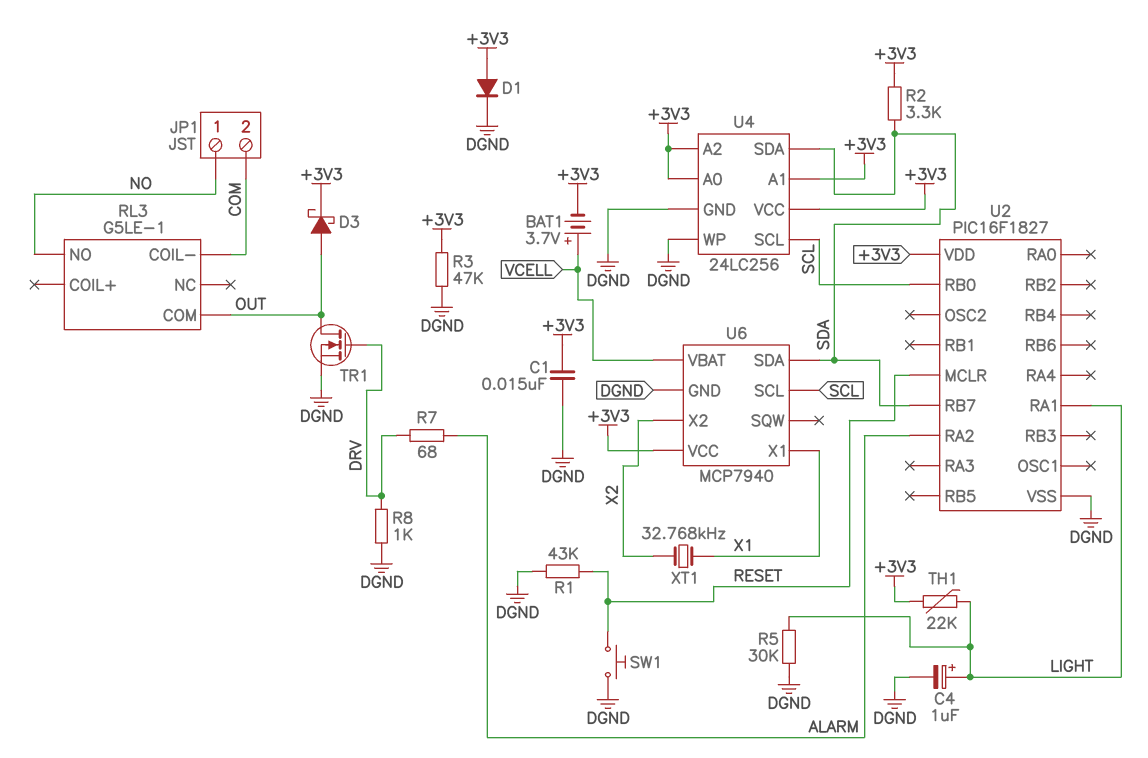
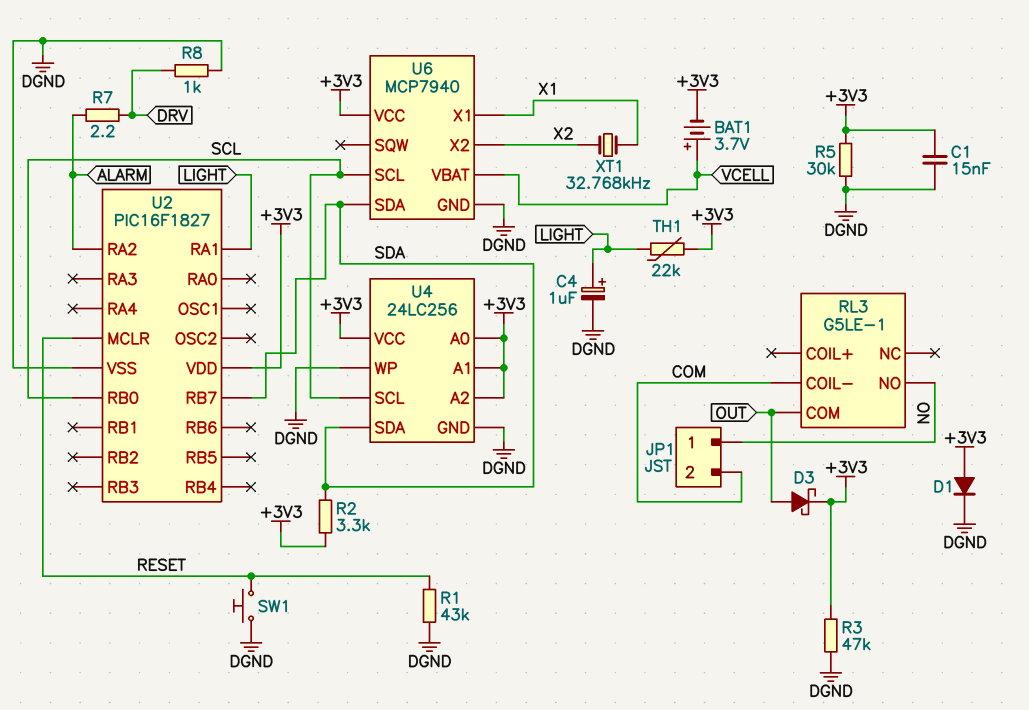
R5: 30k (DGND, LIGHT) -> 30k (+3V3, DGND)
R7: 68 (ALARM, DRV) -> 2.2 (ALARM, DRV)
TR1: NMOS (G DRV, D OUT, S DGND) -> none

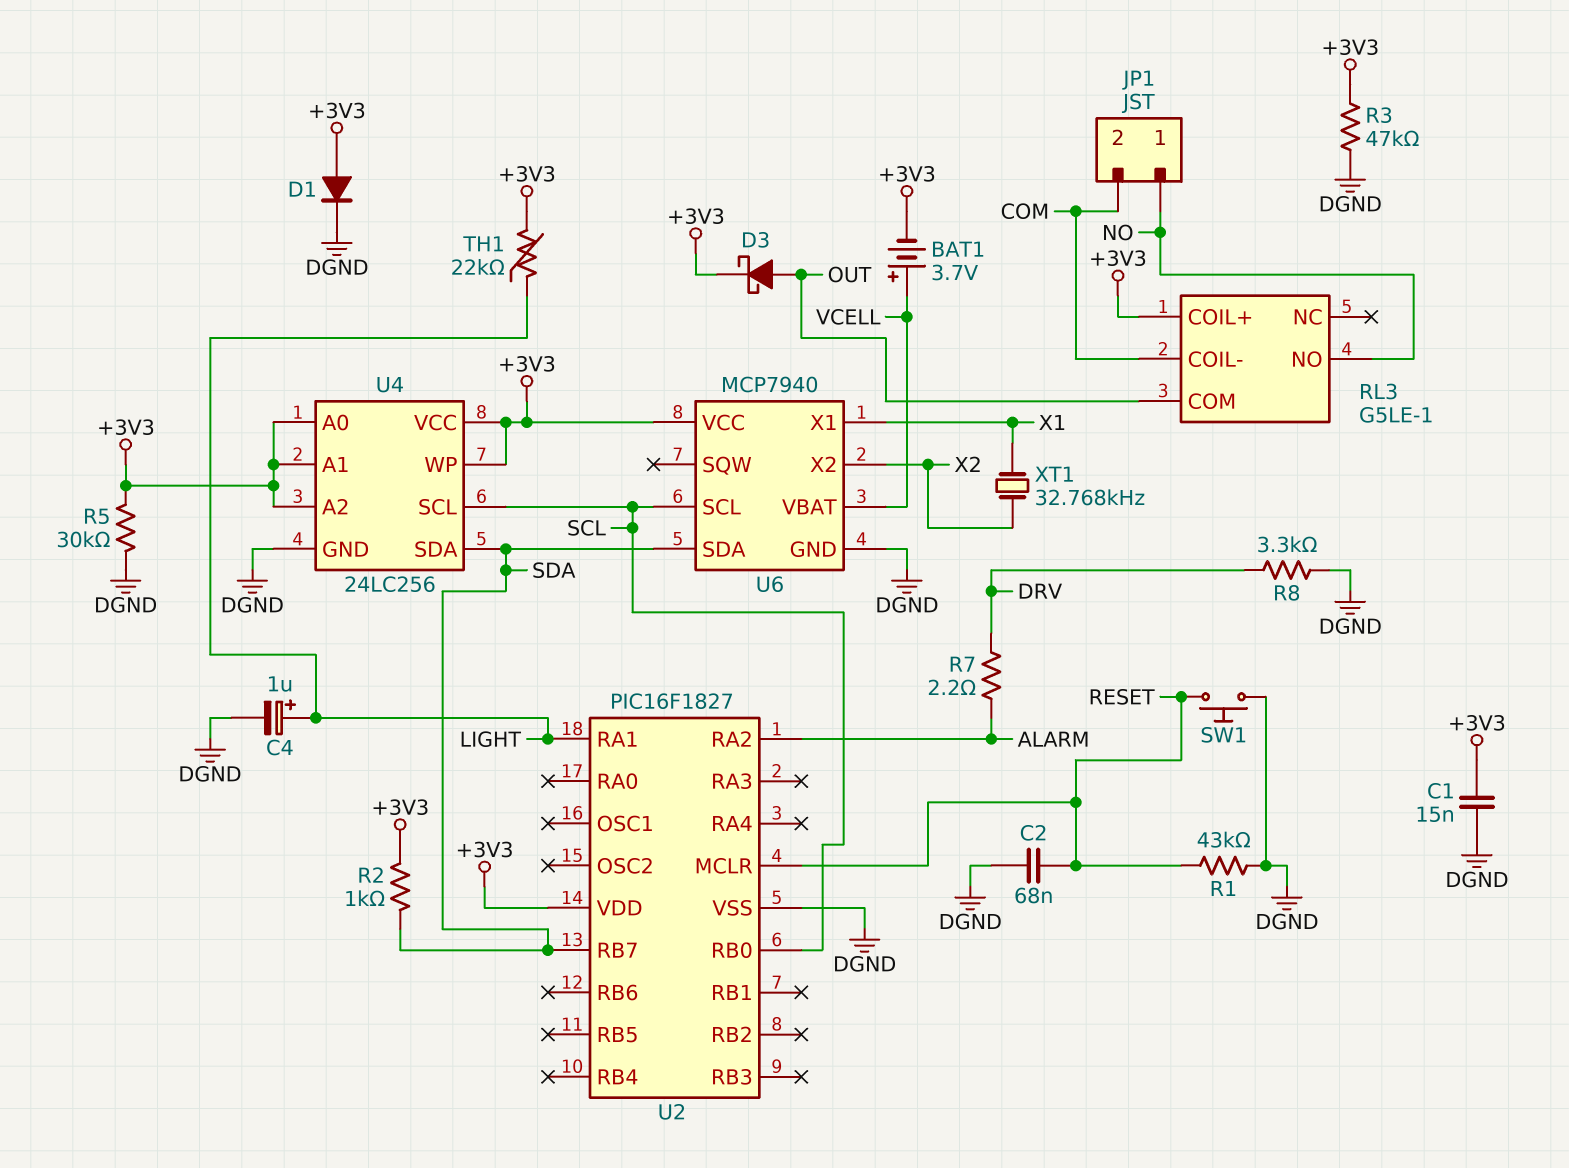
C2: none -> 68nF (DGND, RESET)
R2: 3.3k (+3V3, SDA) -> 1k (+3V3, SDA)
R8: 1k (DGND, DRV) -> 3.3k (DGND, DRV)
RL3 pin COIL+: none -> +3V3
U4 pin WP: DGND -> +3V3

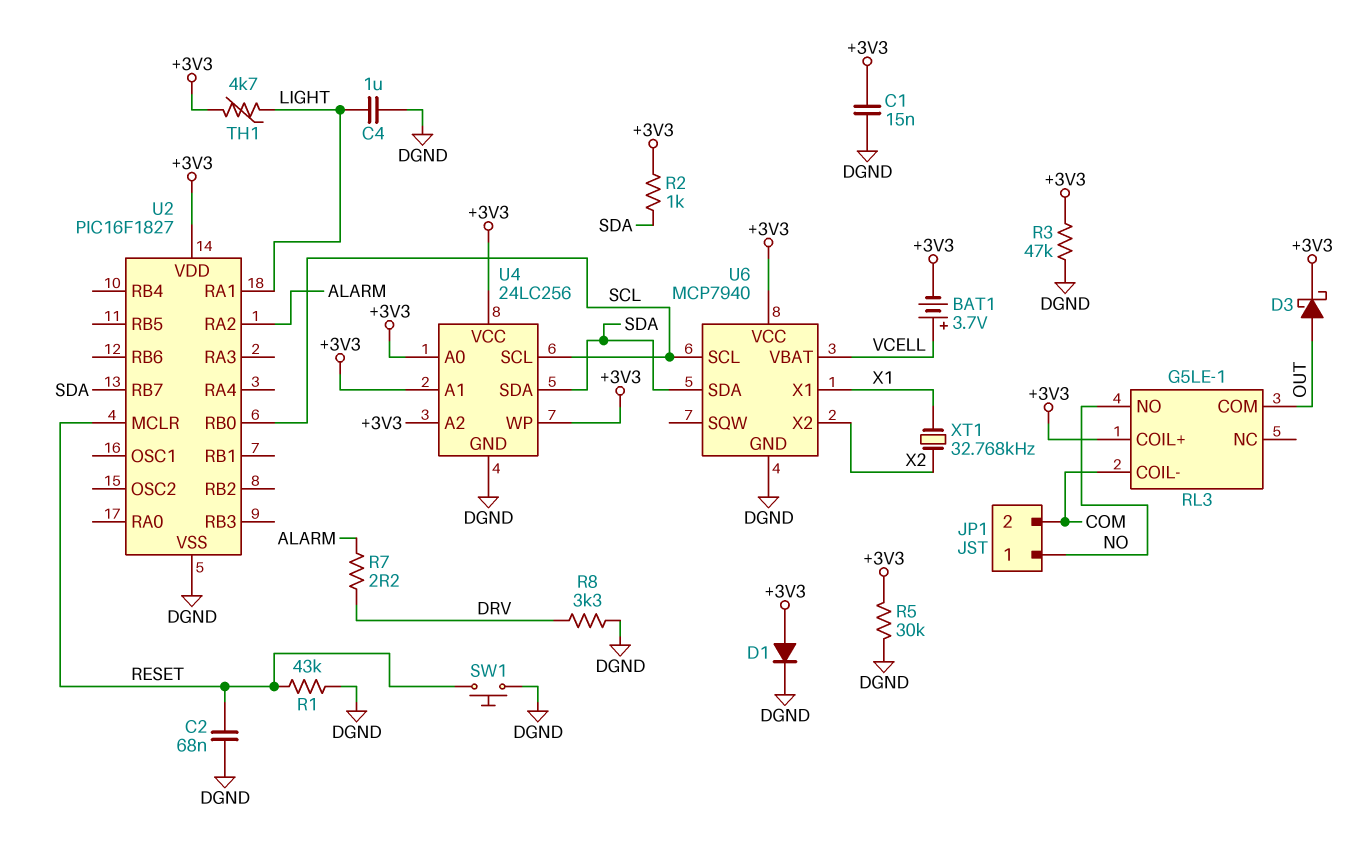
C4: 1uF (plus LIGHT, minus DGND) -> 1uF (DGND, LIGHT)
TH1: 22k (+3V3, LIGHT) -> 4.7k (+3V3, LIGHT)

